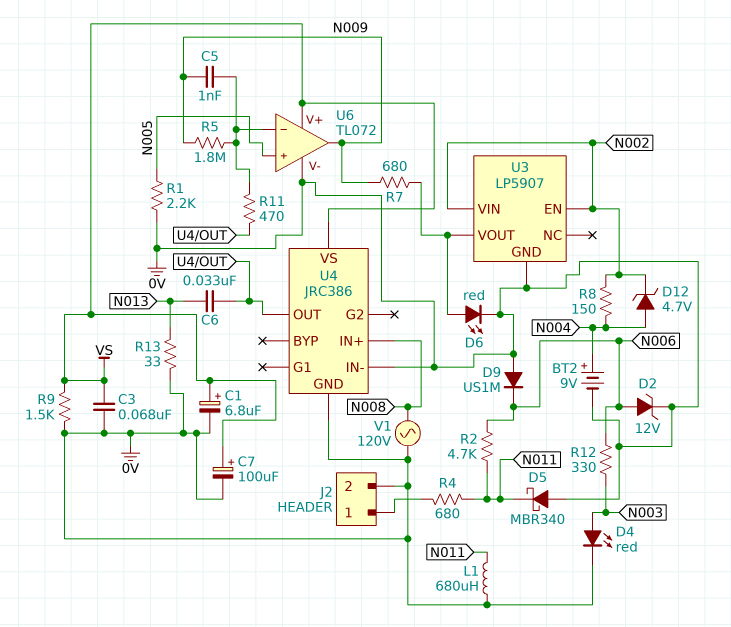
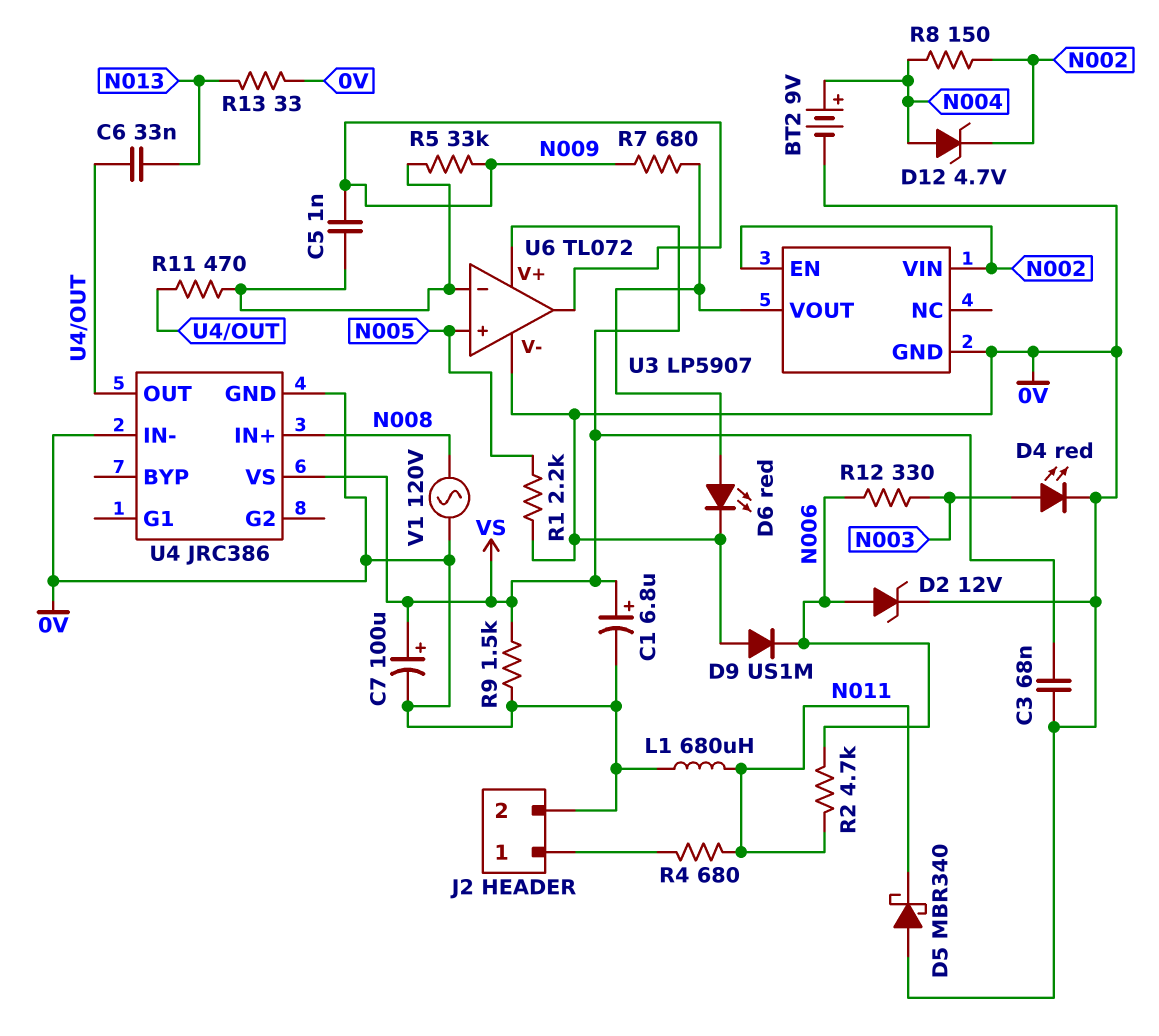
R5: 1.8M (N009, U6/in-) -> 33k (N009, U6/in-)

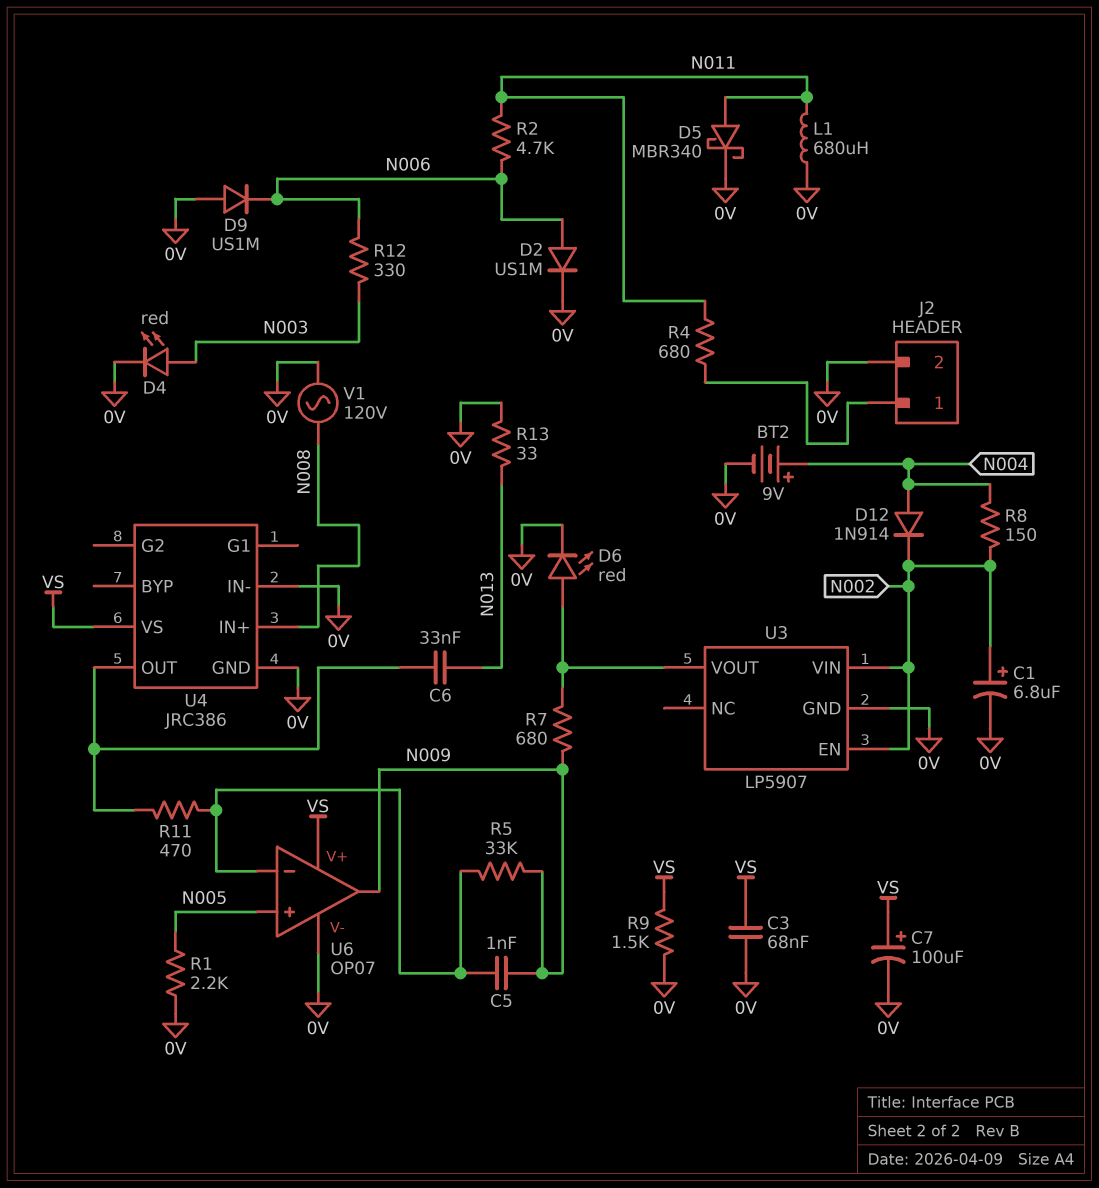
C1: 6.8uF (plus VS, minus 0V) -> 6.8uF (plus N002, minus 0V)
D2: zener 12V (A N006, K 0V) -> diode US1M (A N006, K 0V)
D5: schottky MBR340 (A 0V, K N011) -> schottky MBR340 (A N011, K 0V)
D12: zener 4.7V (A N004, K N002) -> diode 1N914 (A N004, K N002)
U6: TL072 -> OP07

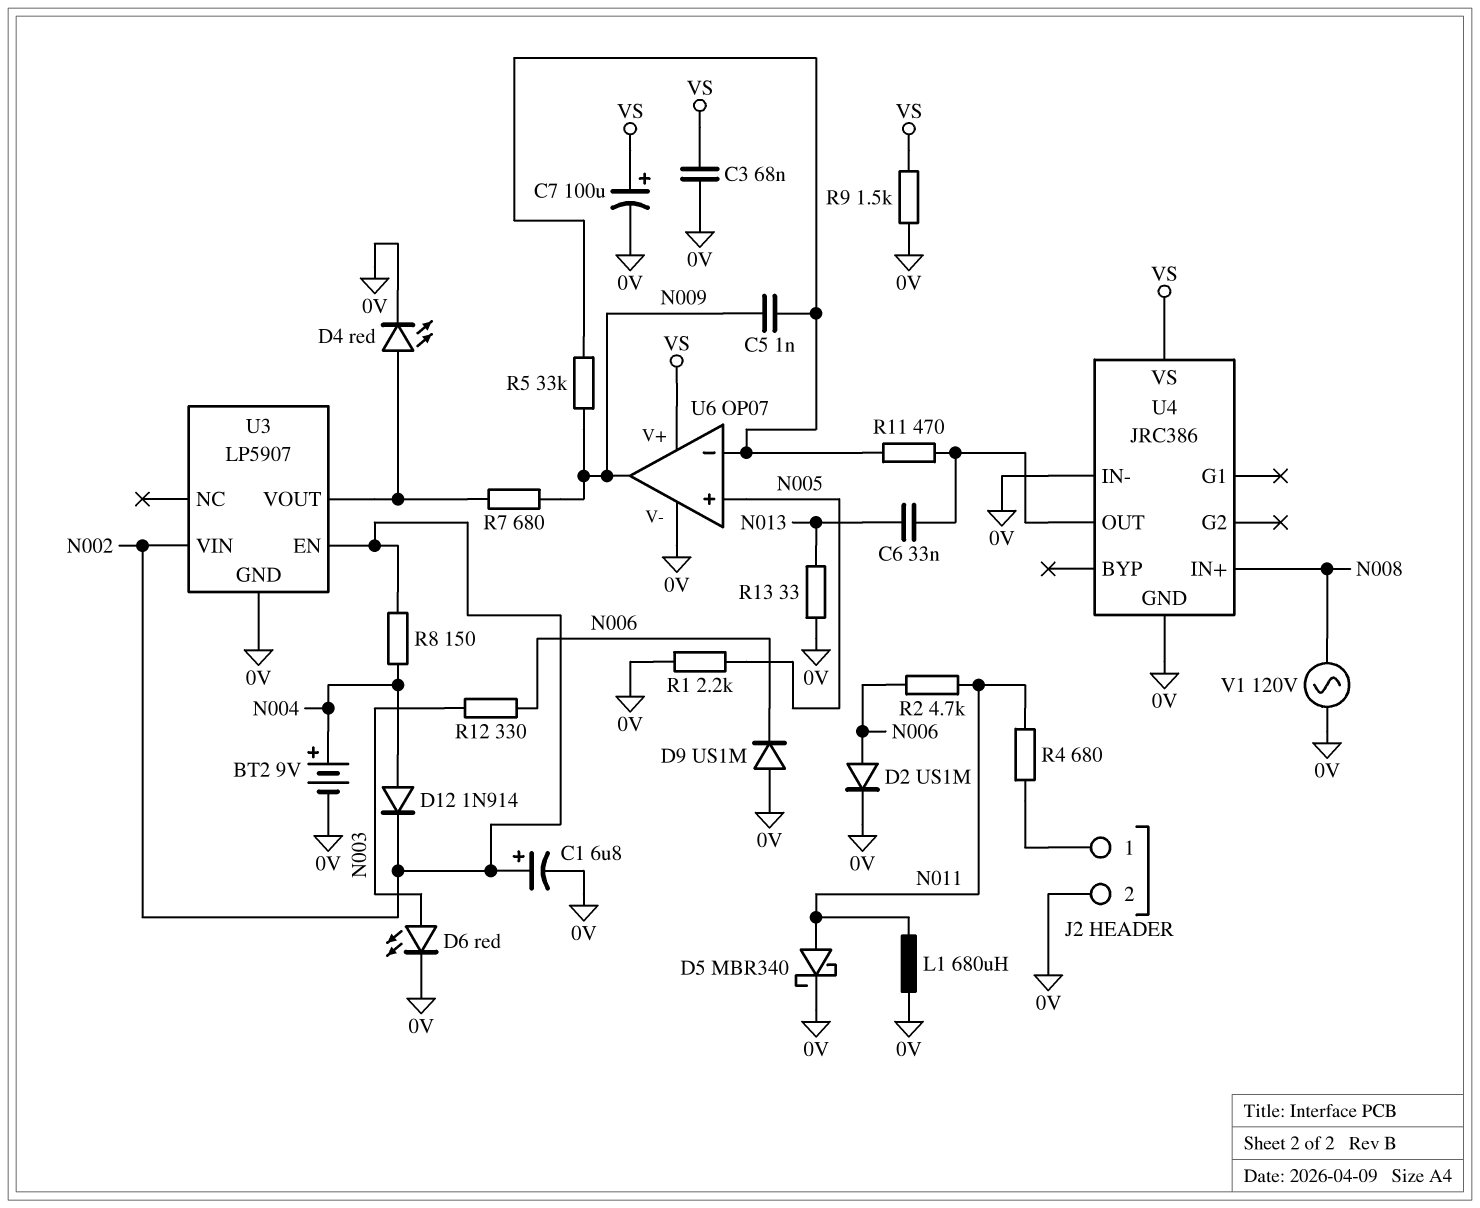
D4: LED red (A N003, K 0V) -> LED red (A U3/VOUT, K 0V)
D6: LED red (A U3/VOUT, K 0V) -> LED red (A N003, K 0V)

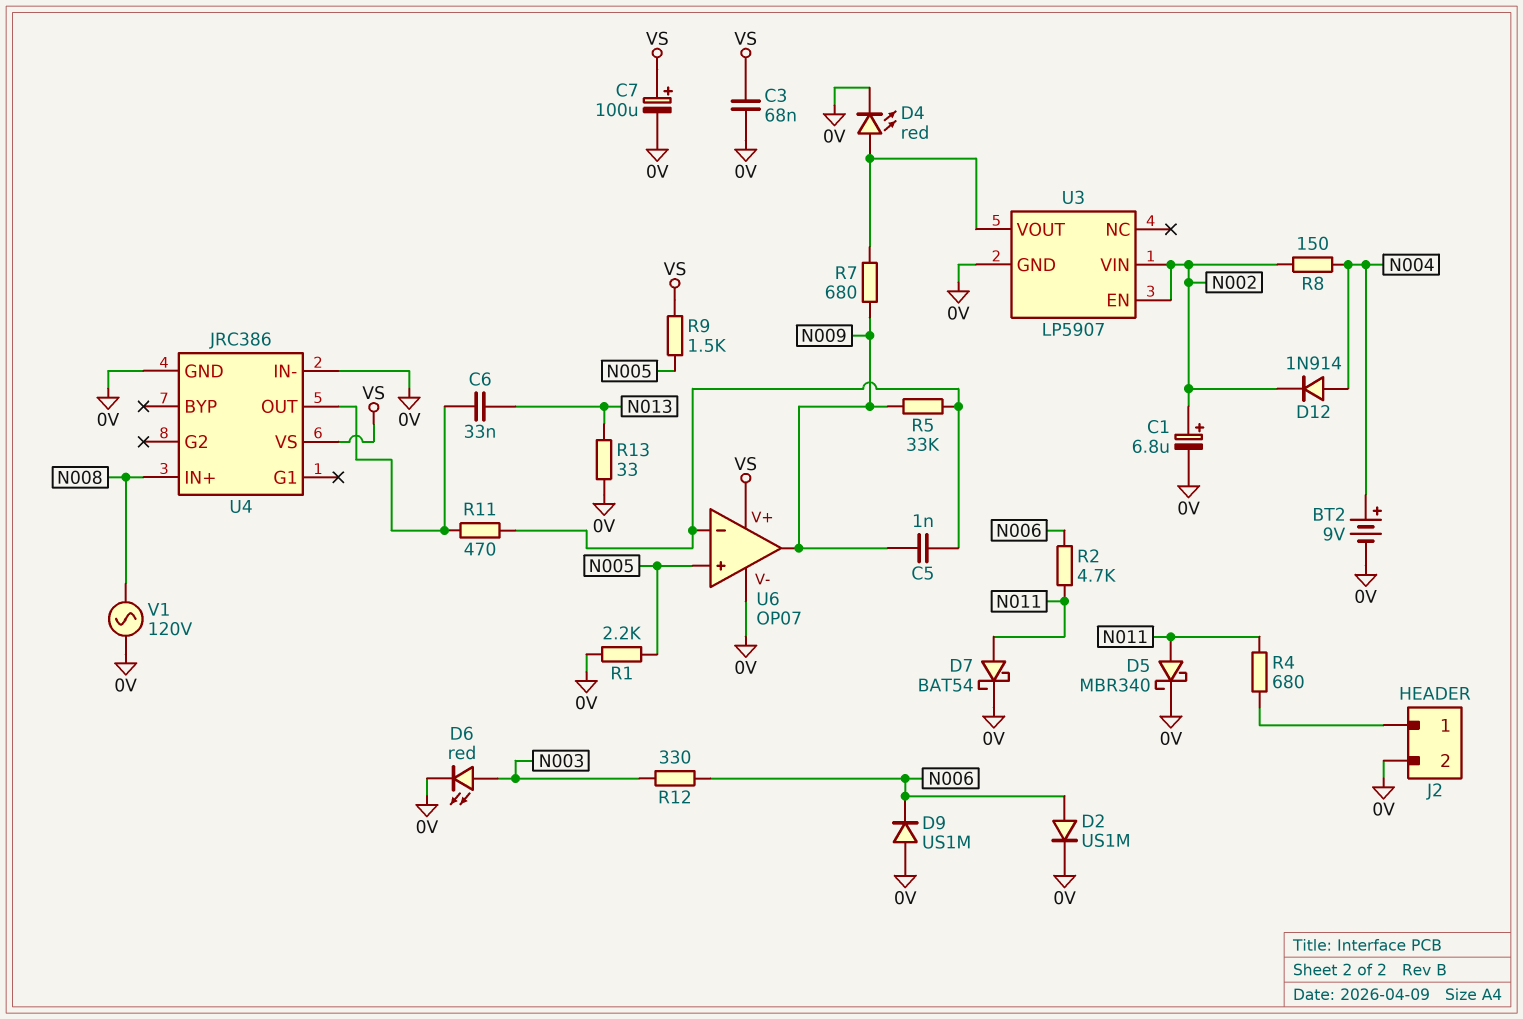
D7: none -> schottky BAT54 (A N011, K 0V)
L1: 680uH (0V, N011) -> none
R9: 1.5k (0V, VS) -> 1.5k (N005, VS)

